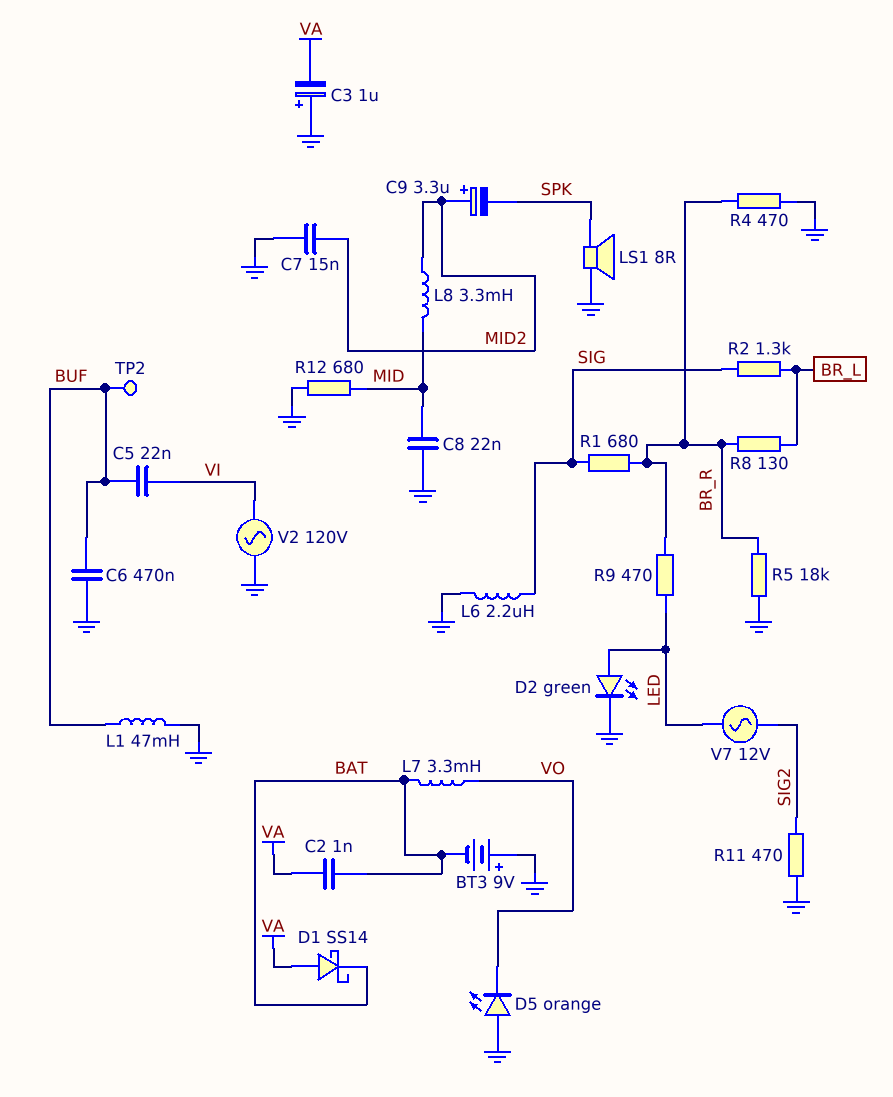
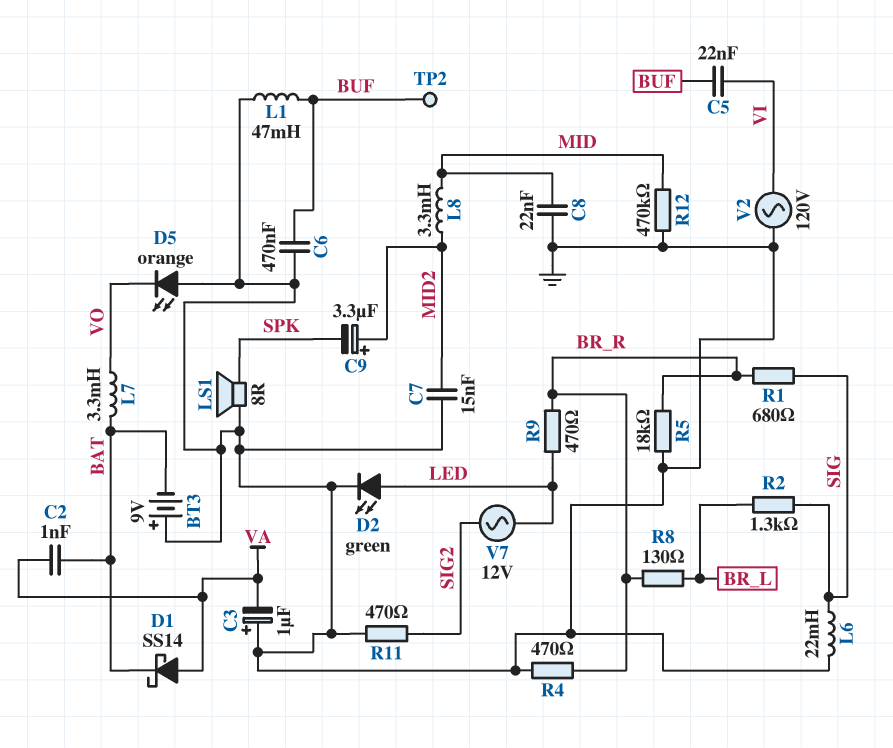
L6: 2.2uH (GND, SIG) -> 22mH (GND, SIG)
R12: 680 (GND, MID) -> 470k (GND, MID)

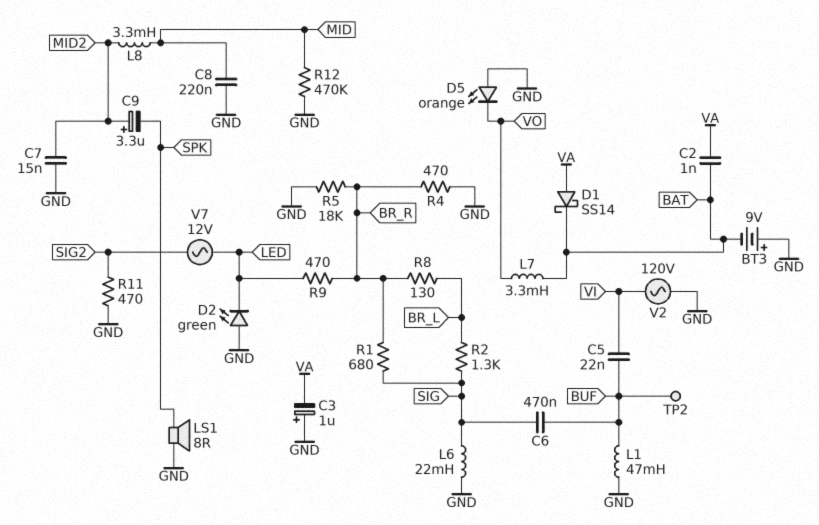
C6: 470nF (BUF, GND) -> 470nF (BUF, SIG)
C8: 22nF (GND, MID) -> 220nF (GND, MID)
D2: LED green (A LED, K GND) -> LED green (A GND, K LED)

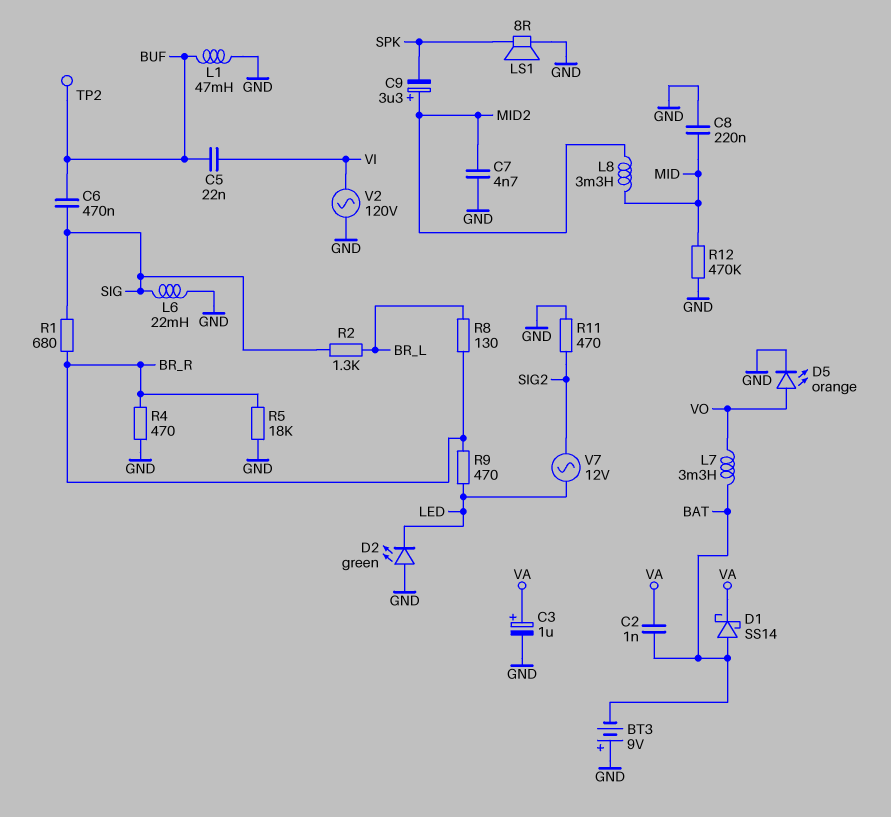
C3: 1uF (plus GND, minus VA) -> 1uF (plus VA, minus GND)
C7: 15nF (GND, MID2) -> 4.7nF (GND, MID2)
D1: schottky SS14 (A VA, K BAT) -> schottky SS14 (A BAT, K VA)
D5: LED orange (A GND, K VO) -> LED orange (A VO, K GND)

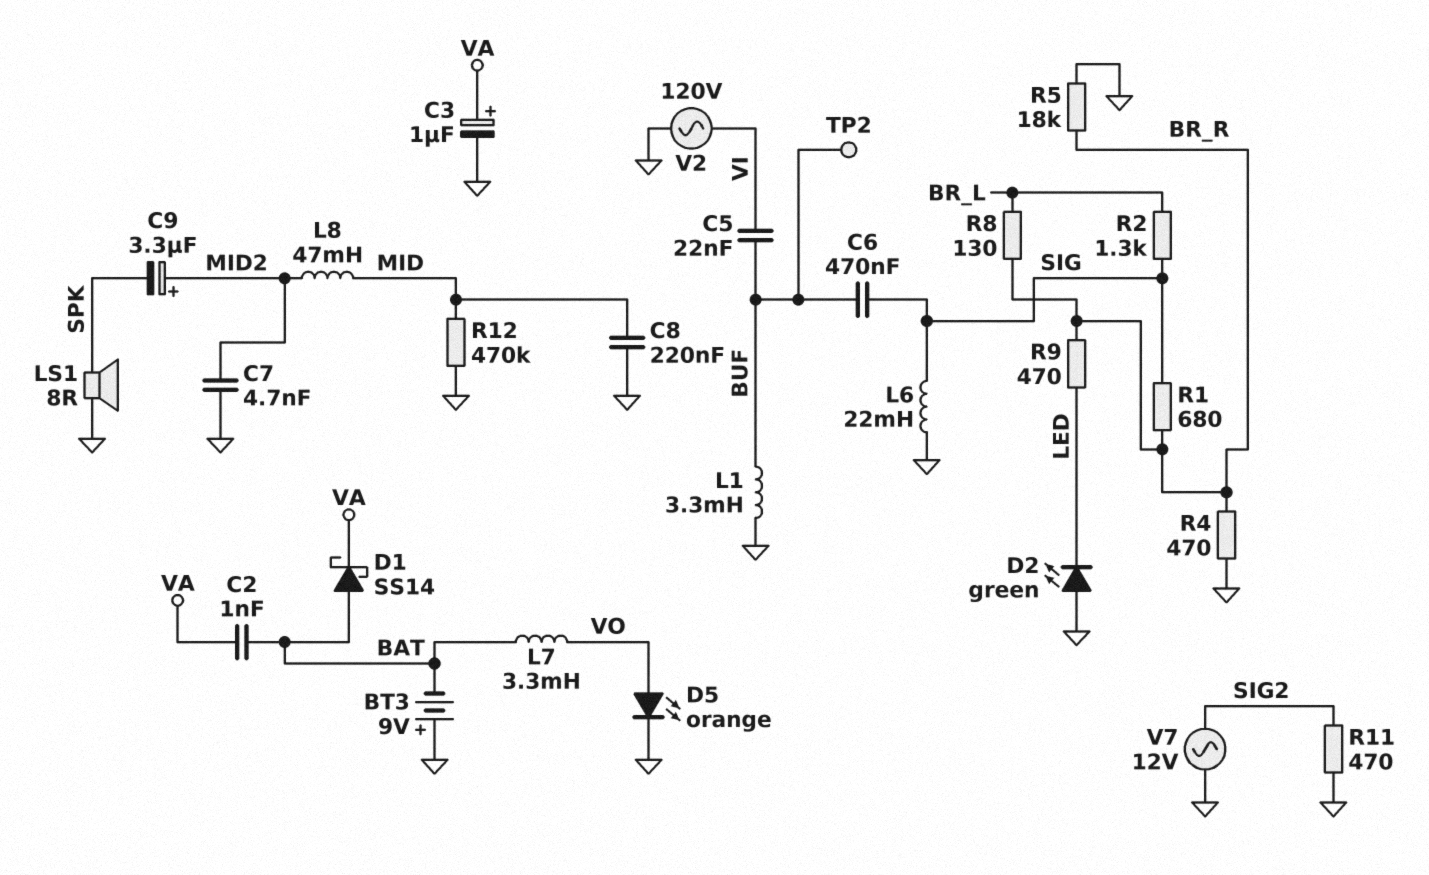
L1: 47mH (BUF, GND) -> 3.3mH (BUF, GND)
L8: 3.3mH (MID, MID2) -> 47mH (MID, MID2)
V7: AC 12V (LED, SIG2) -> AC 12V (GND, SIG2)

